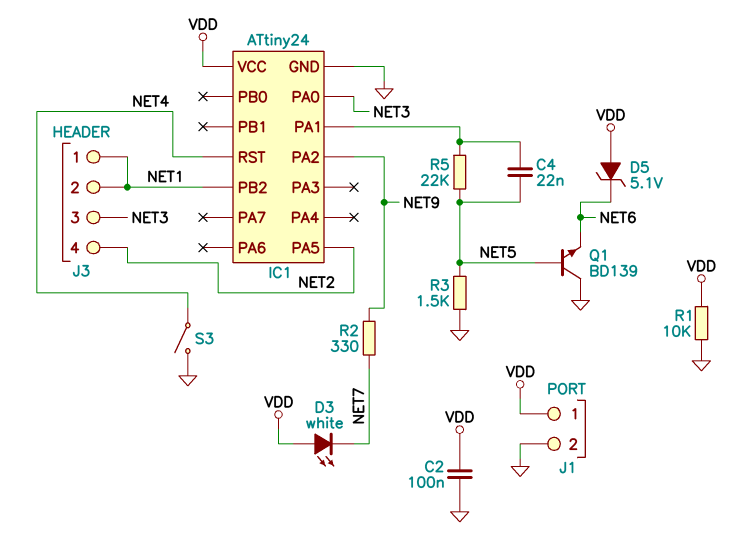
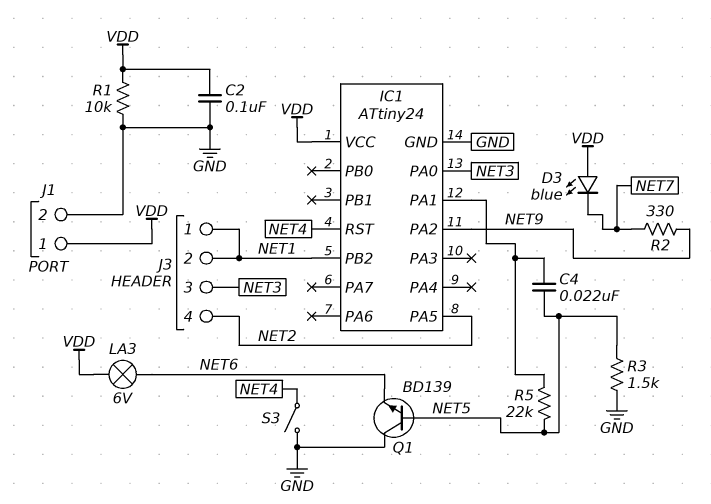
D3: LED white (A VDD, K NET7) -> LED blue (A VDD, K NET7)
D5: zener 5.1V (A VDD, K NET6) -> none
LA3: none -> lamp 6V (NET6, VDD)

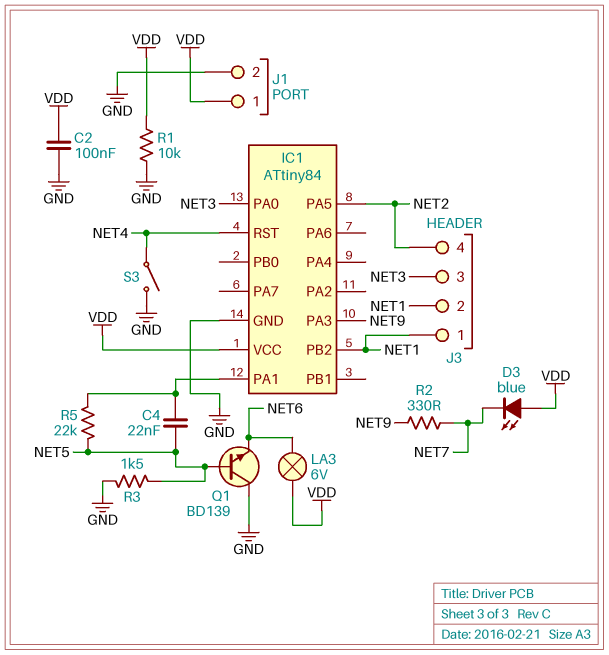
IC1: ATtiny24 -> ATtiny84
IC1 pin PA2: NET9 -> none
IC1 pin PA3: none -> NET9

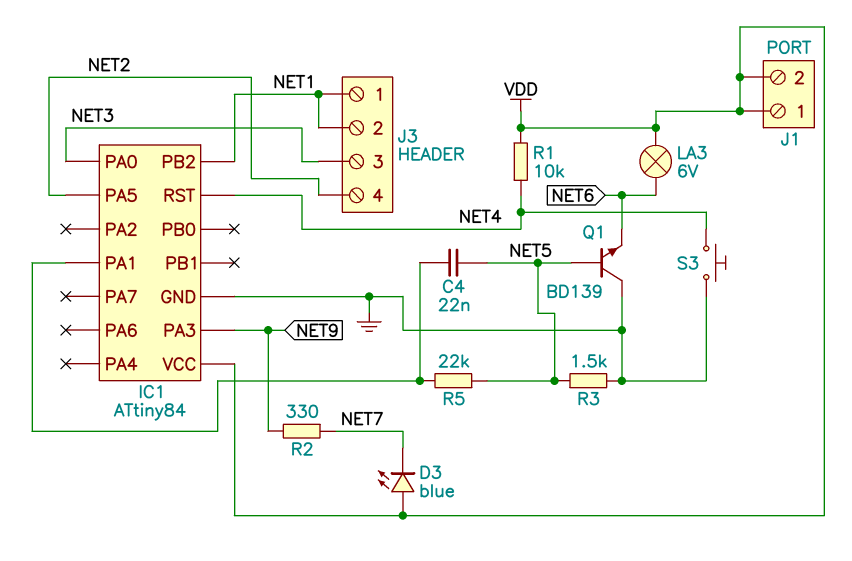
C2: 100nF (GND, VDD) -> none
J1 pin 2: GND -> VDD
R1: 10k (GND, VDD) -> 10k (NET4, VDD)
S3: switch (GND, NET4) -> button (GND, NET4)

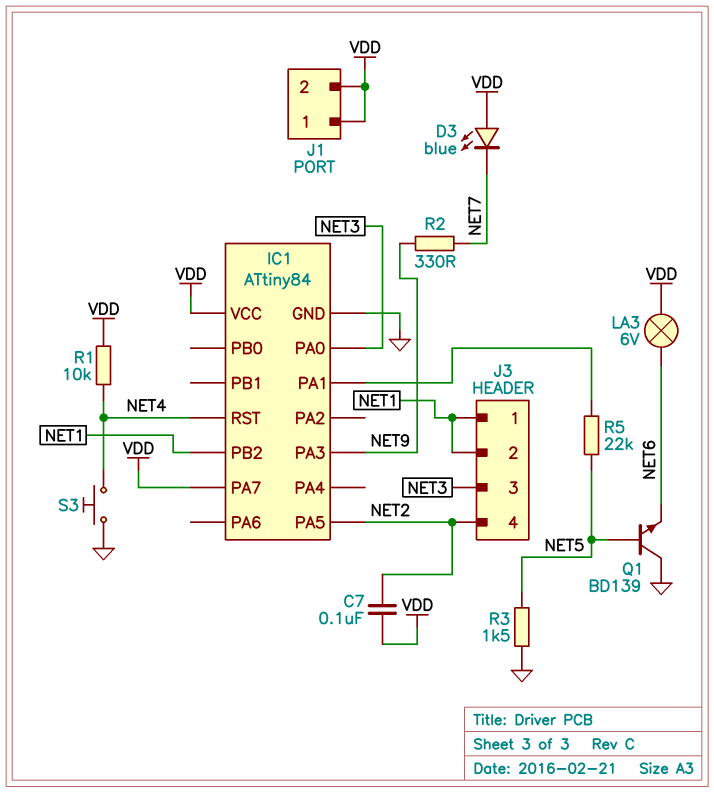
C4: 22nF (IC1/PA1, NET5) -> none
C7: none -> 100nF (NET2, VDD)
IC1 pin PA7: none -> VDD

